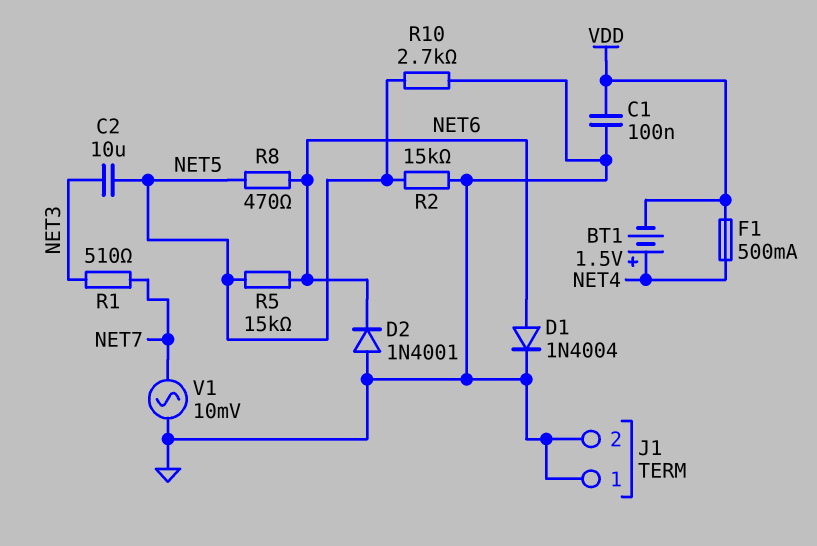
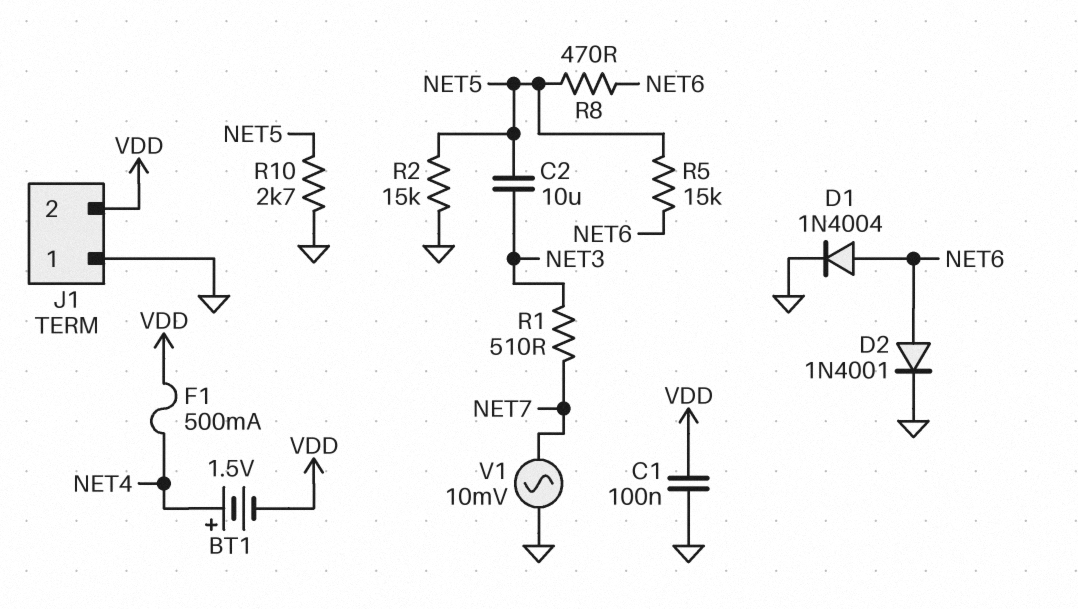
D2: diode 1N4001 (A GND, K NET6) -> diode 1N4001 (A NET6, K GND)
J1 pin 2: GND -> VDD

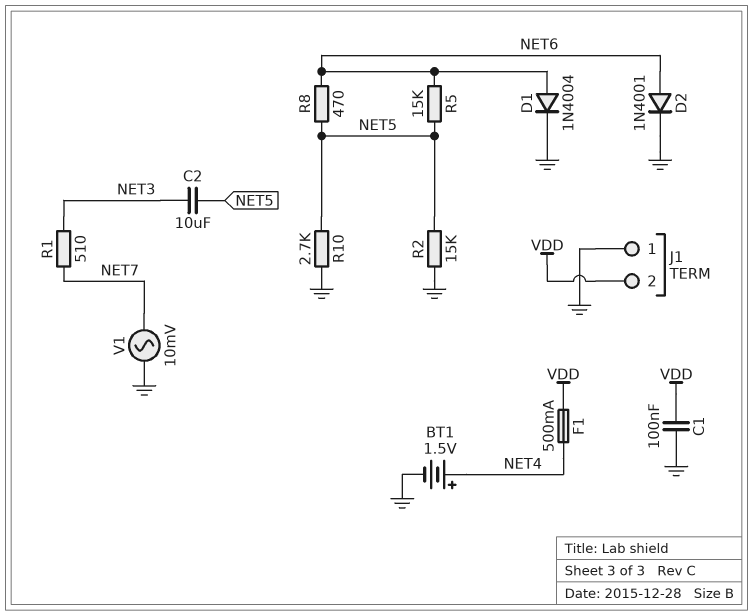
BT1: 1.5V (plus NET4, minus VDD) -> 1.5V (plus NET4, minus GND)

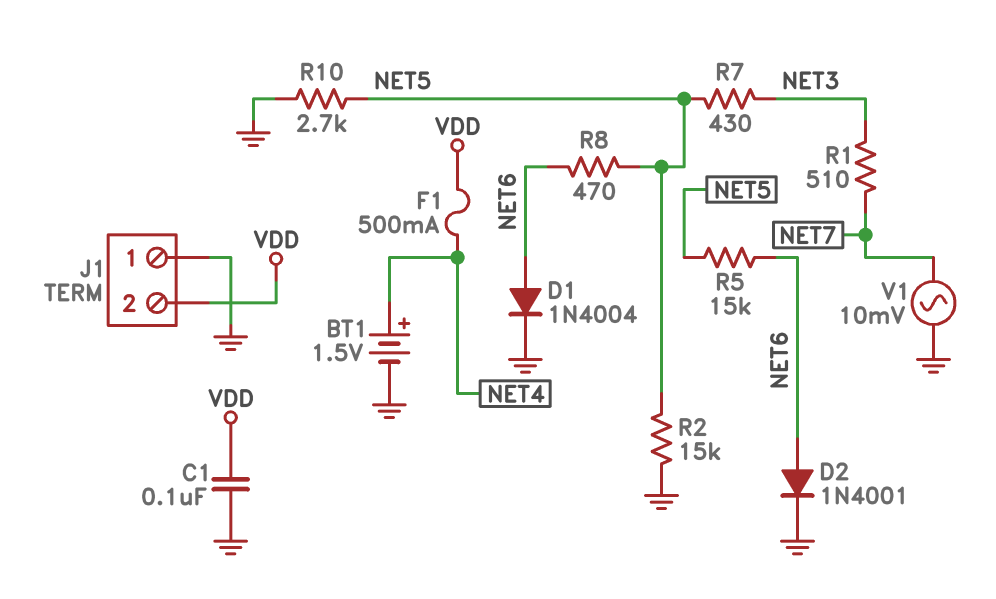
C2: 10uF (NET3, NET5) -> none
R7: none -> 430 (NET3, NET5)

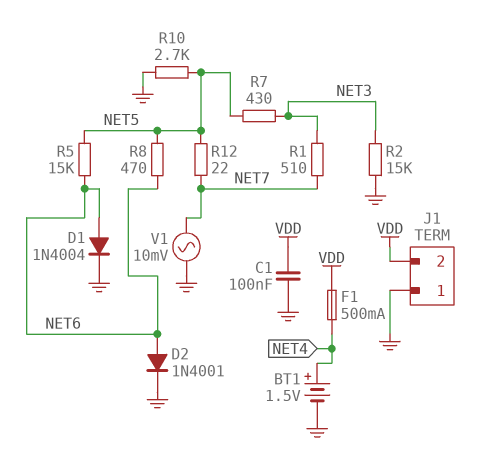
R2: 15k (GND, NET5) -> 15k (GND, NET3)
R12: none -> 22 (NET5, NET7)

